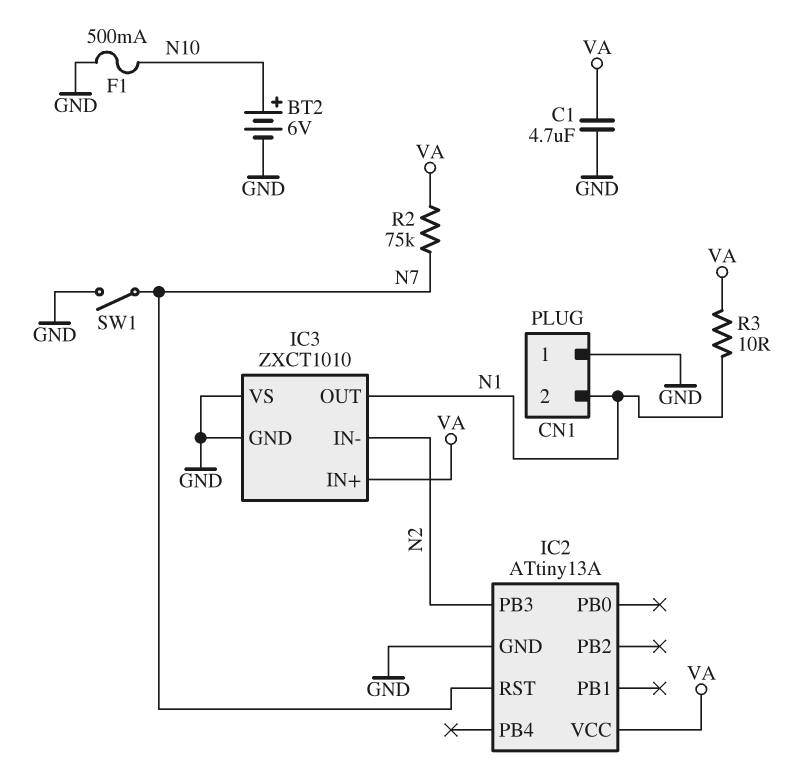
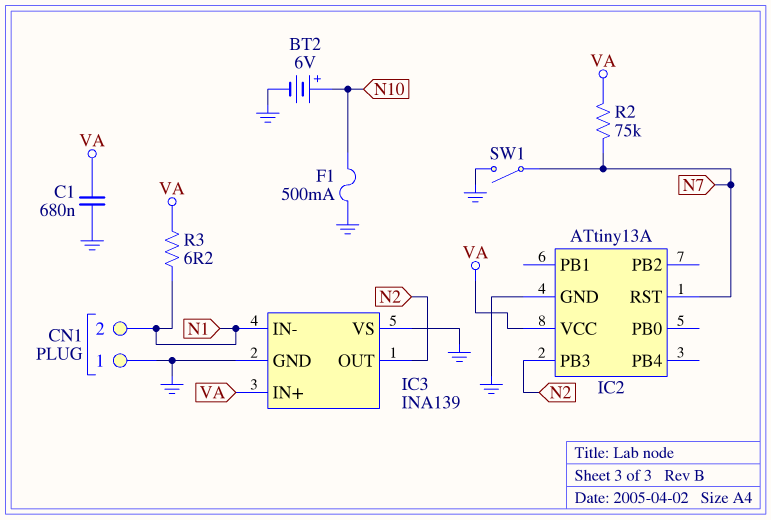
C1: 4.7uF (GND, VA) -> 680nF (GND, VA)
IC3: ZXCT1010 -> INA139
IC3 pin IN-: N2 -> N1
IC3 pin OUT: N1 -> N2
R3: 10 (N1, VA) -> 6.2 (N1, VA)

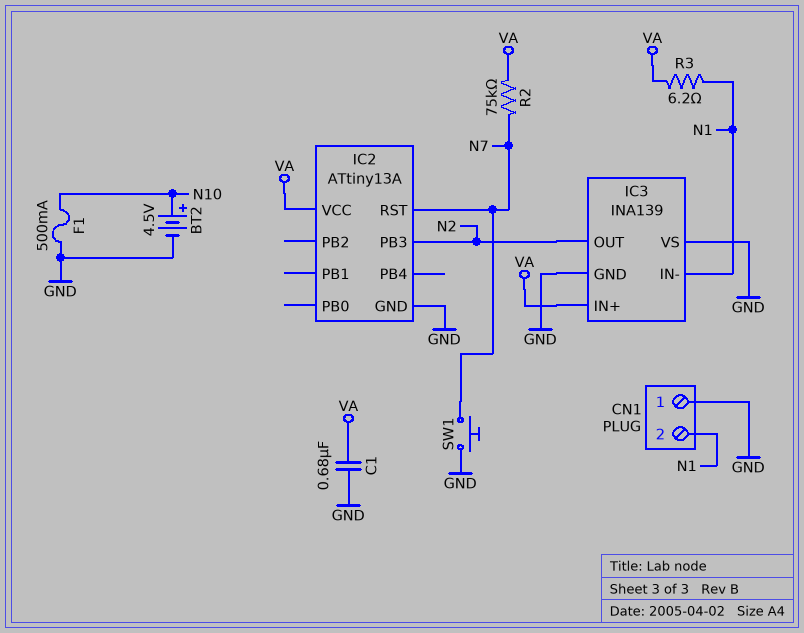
BT2: 6V (plus N10, minus GND) -> 4.5V (plus N10, minus GND)
SW1: switch (GND, N7) -> button (GND, N7)

